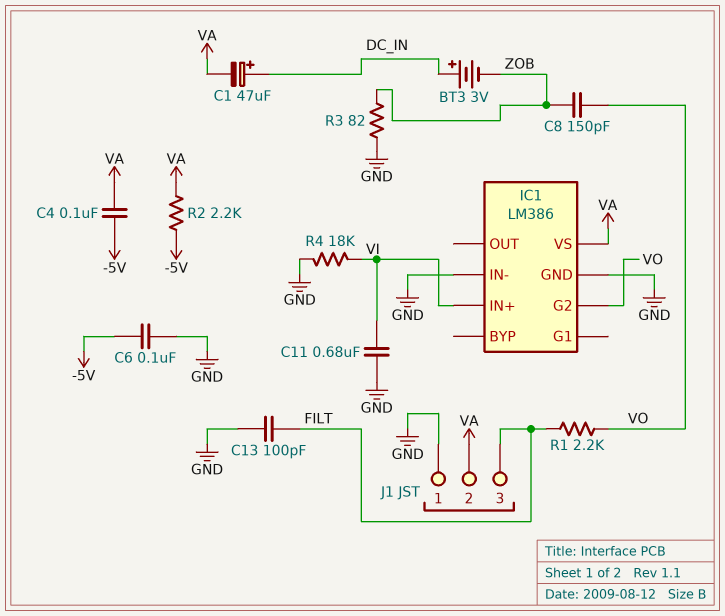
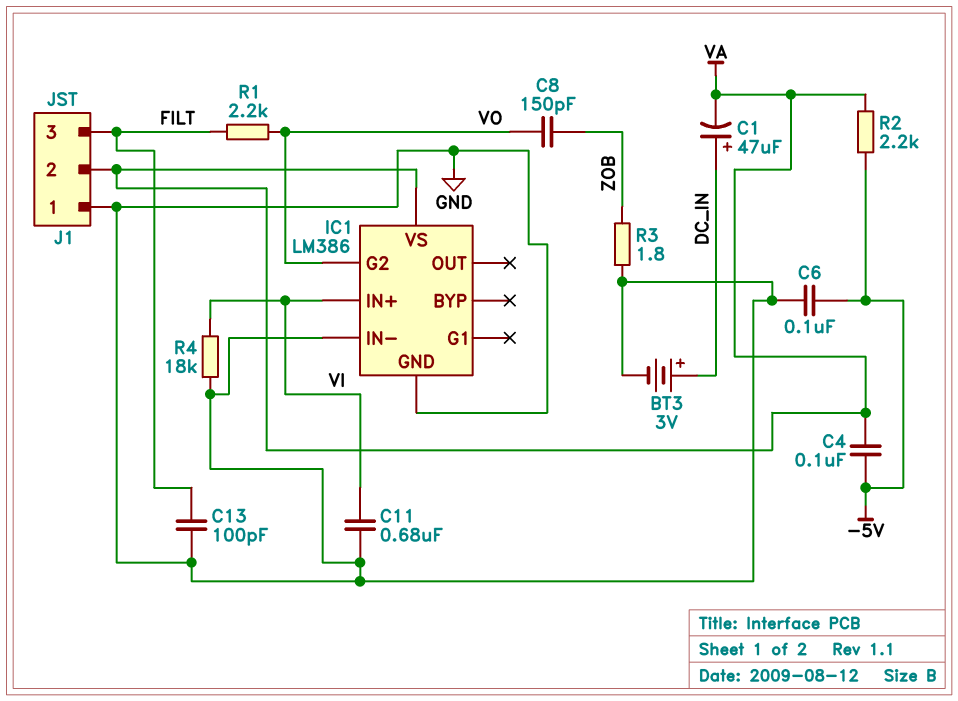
BT3: 3V (plus DC_IN, minus ZOB) -> 3V (plus DC_IN, minus GND)
R3: 82 (GND, ZOB) -> 1.8 (GND, ZOB)

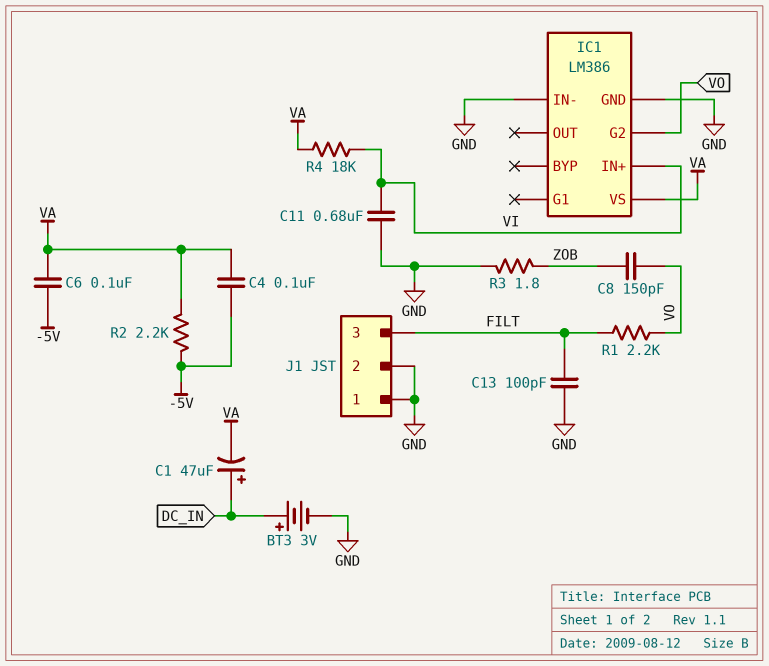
C6: 100nF (-5V, GND) -> 100nF (-5V, VA)
J1 pin 2: VA -> GND
R4: 18k (GND, VI) -> 18k (VA, VI)

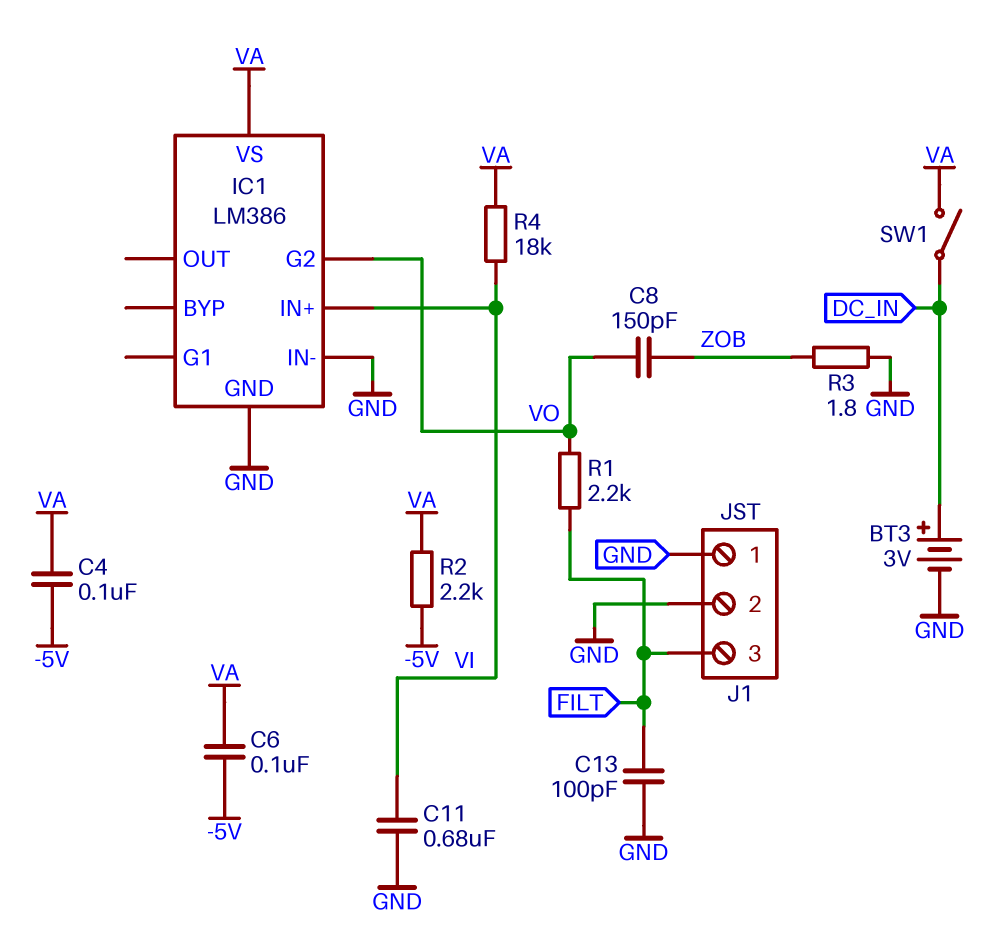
C1: 47uF (plus DC_IN, minus VA) -> none
SW1: none -> switch (DC_IN, VA)

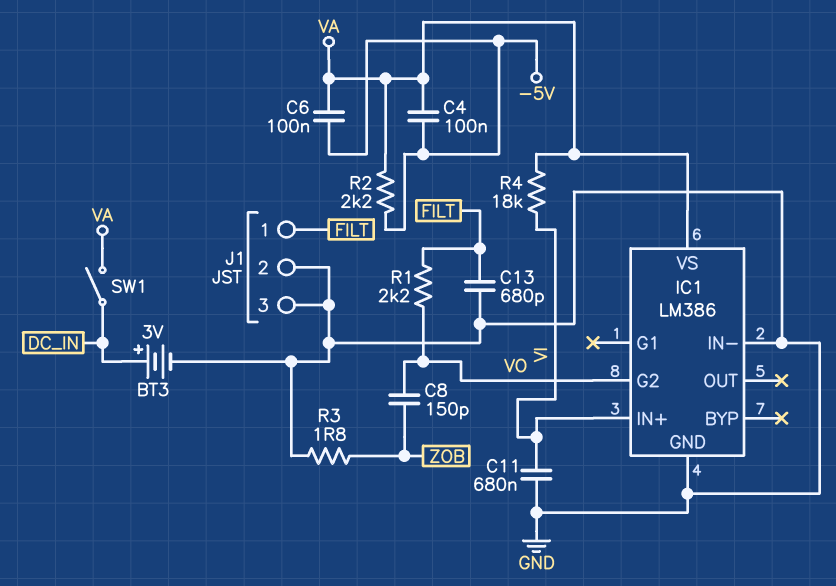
C13: 100pF (FILT, GND) -> 680pF (FILT, GND)
J1 pin 1: GND -> FILT
J1 pin 3: FILT -> GND

